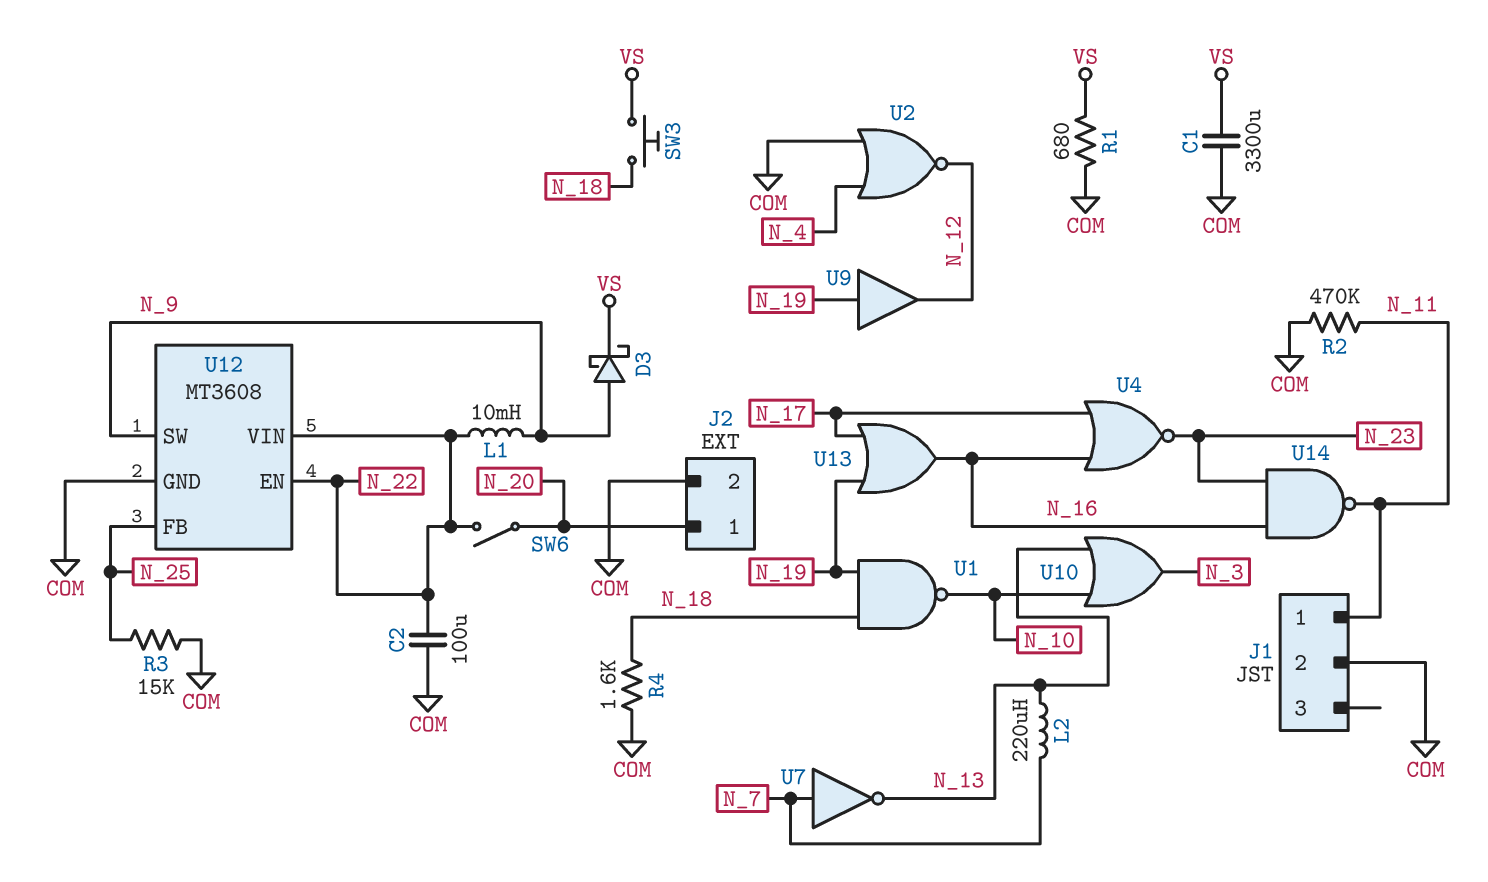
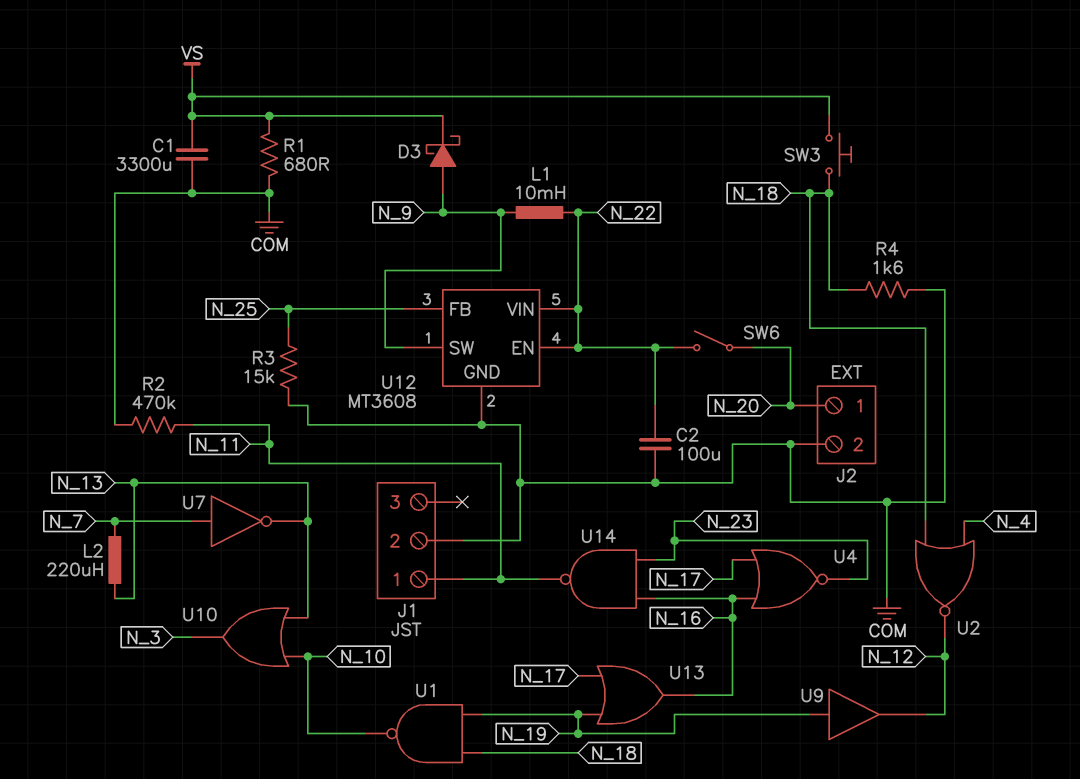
U2: NOR (in COM, in N_4, out N_12) -> NOR (in N_4, in N_18, out N_12)

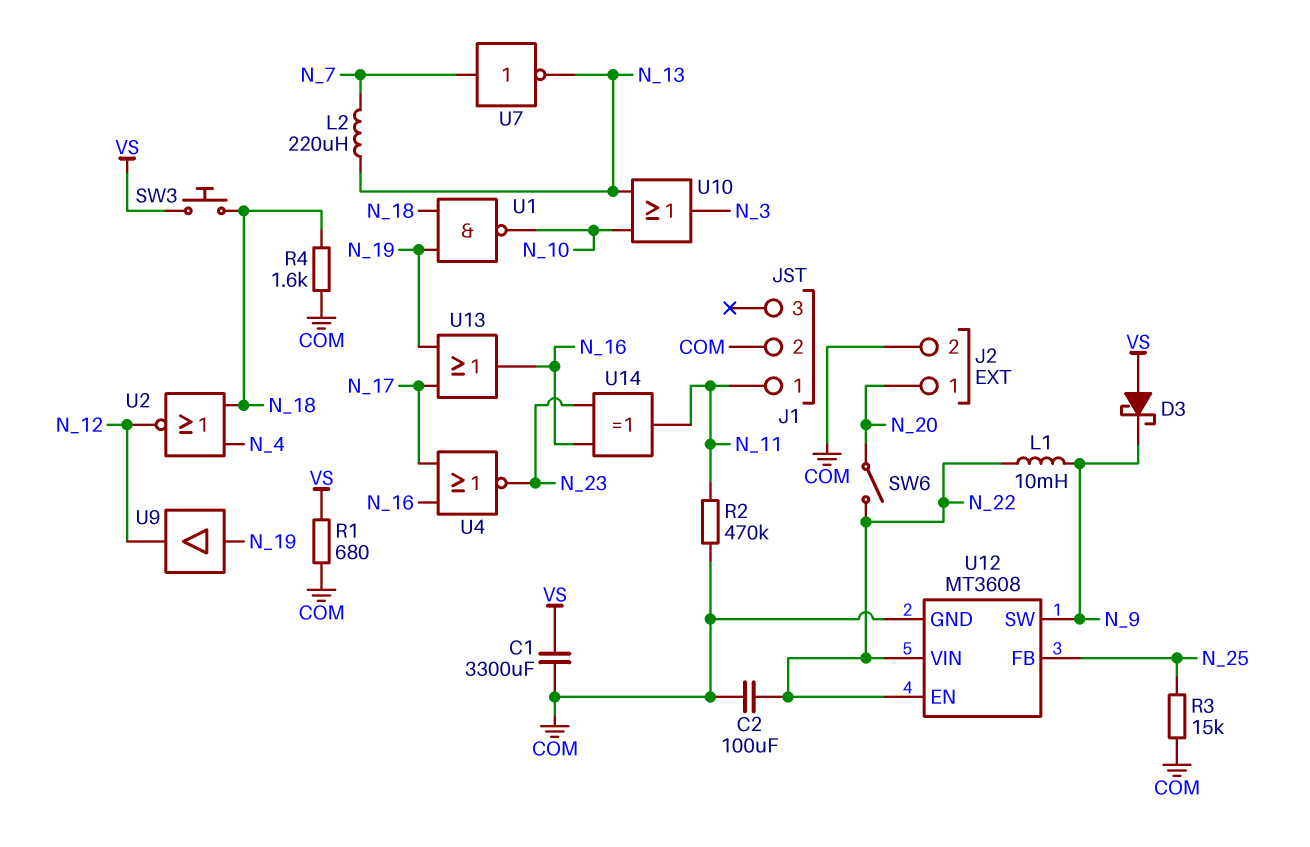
D3: schottky (A N_9, K VS) -> schottky (A VS, K N_9)
U14: NAND (in N_16, in N_23, out N_11) -> XOR (in N_16, in N_23, out N_11)

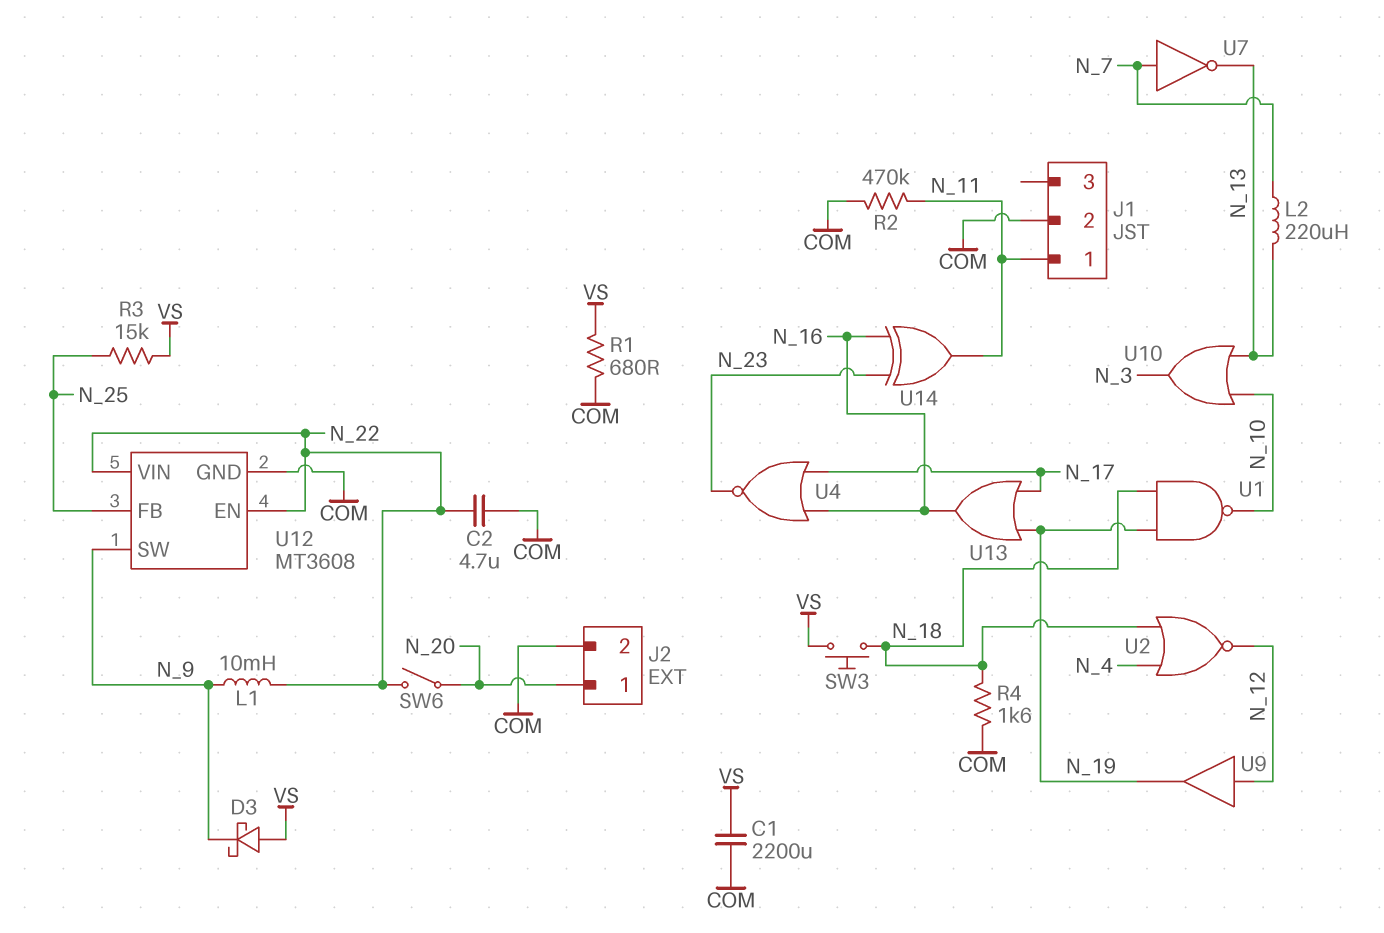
C1: 3300uF (COM, VS) -> 2200uF (COM, VS)
C2: 100uF (COM, N_22) -> 4.7uF (COM, N_22)
R3: 15k (COM, N_25) -> 15k (N_25, VS)
U9: buffer (in N_19, out N_12) -> buffer (in N_12, out N_19)

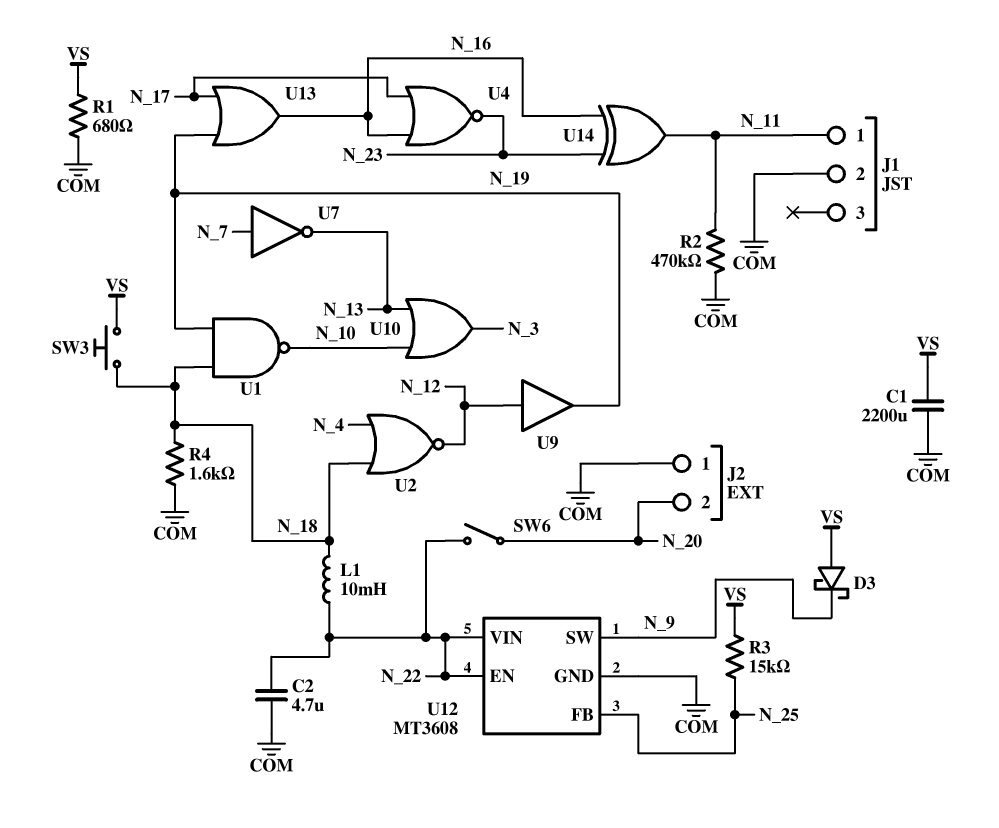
J2 pin 1: N_20 -> COM
J2 pin 2: COM -> N_20
L1: 10mH (N_9, N_22) -> 10mH (N_18, N_22)
L2: 220uH (N_7, N_13) -> none

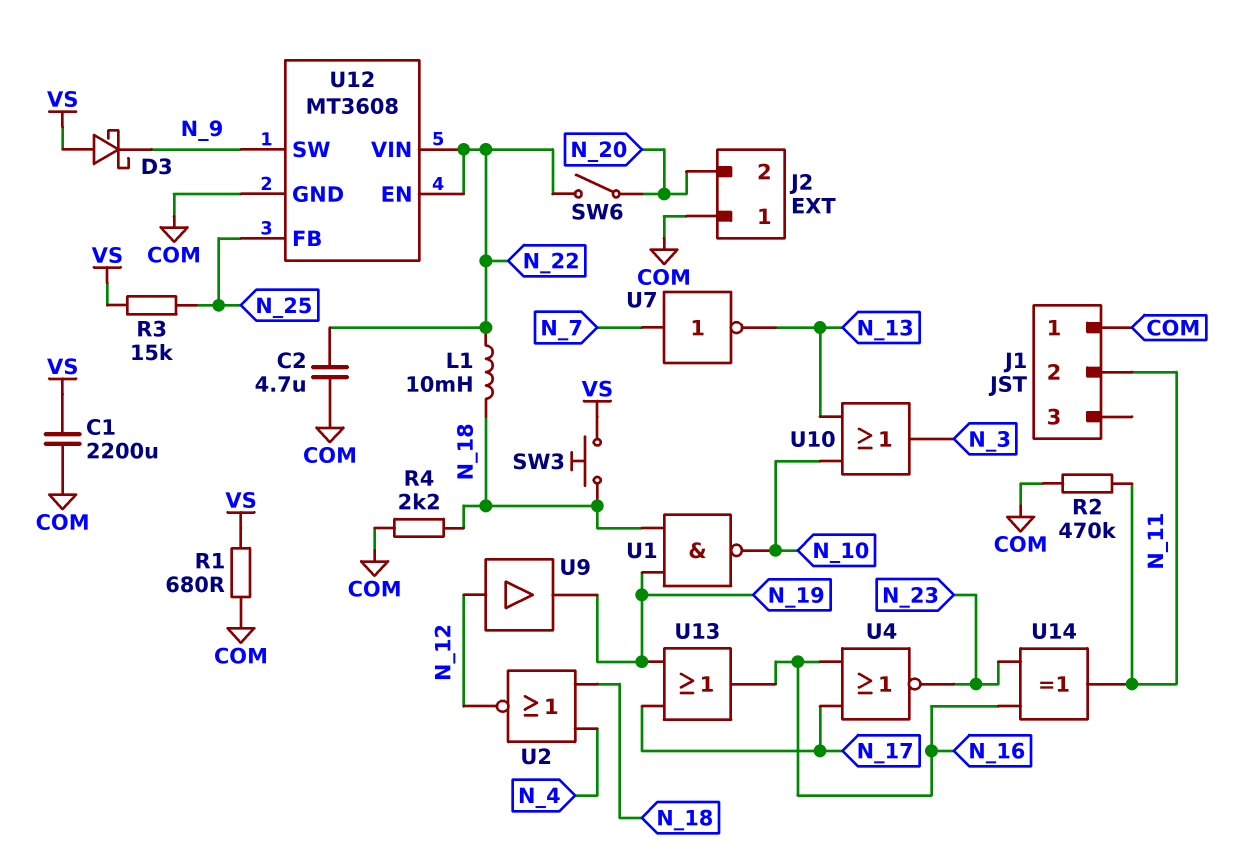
J1 pin 1: N_11 -> COM
J1 pin 2: COM -> N_11
R4: 1.6k (COM, N_18) -> 2.2k (COM, N_18)

